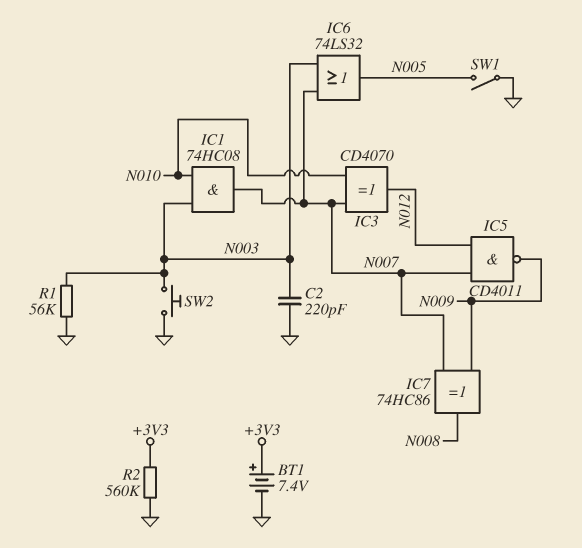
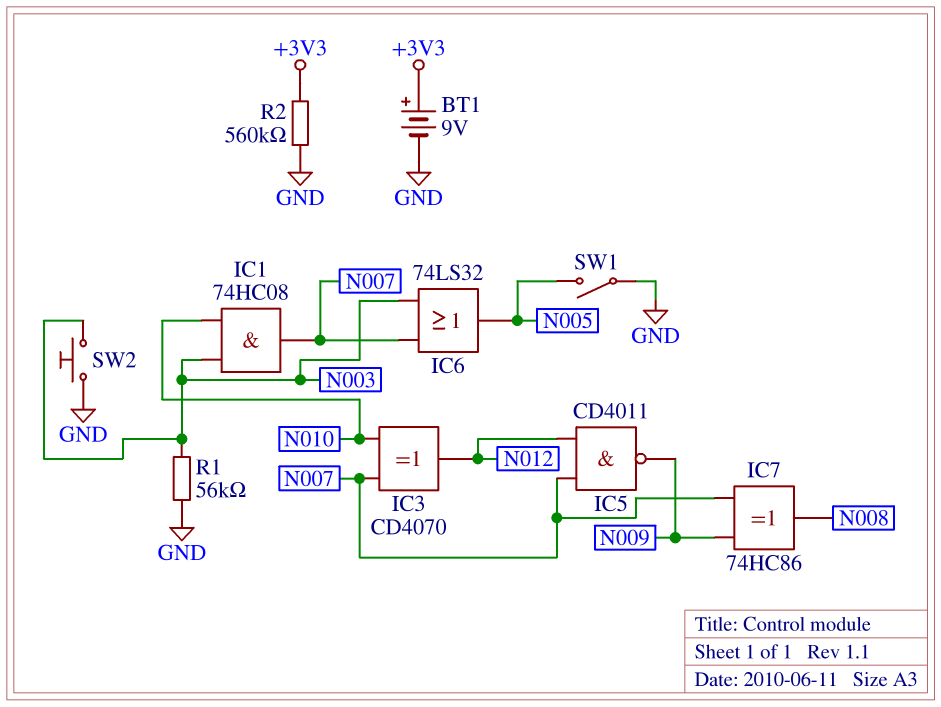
BT1: 7.4V (plus +3V3, minus GND) -> 9V (plus +3V3, minus GND)
C2: 220pF (GND, N003) -> none

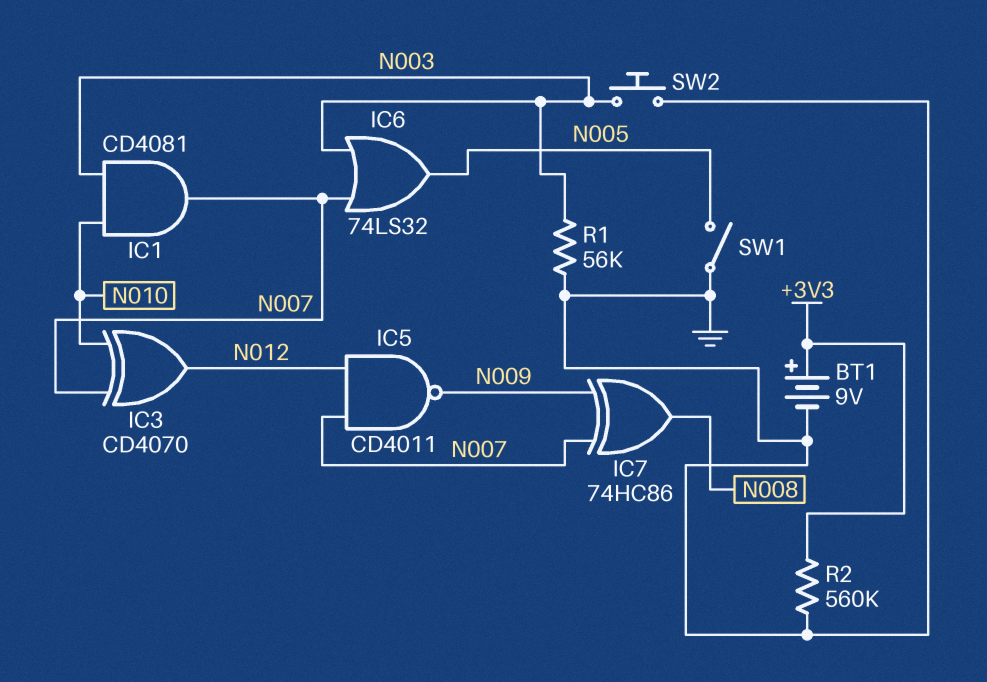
IC1: AND 74HC08 (in N003, in N010, out N007) -> AND CD4081 (in N003, in N010, out N007)

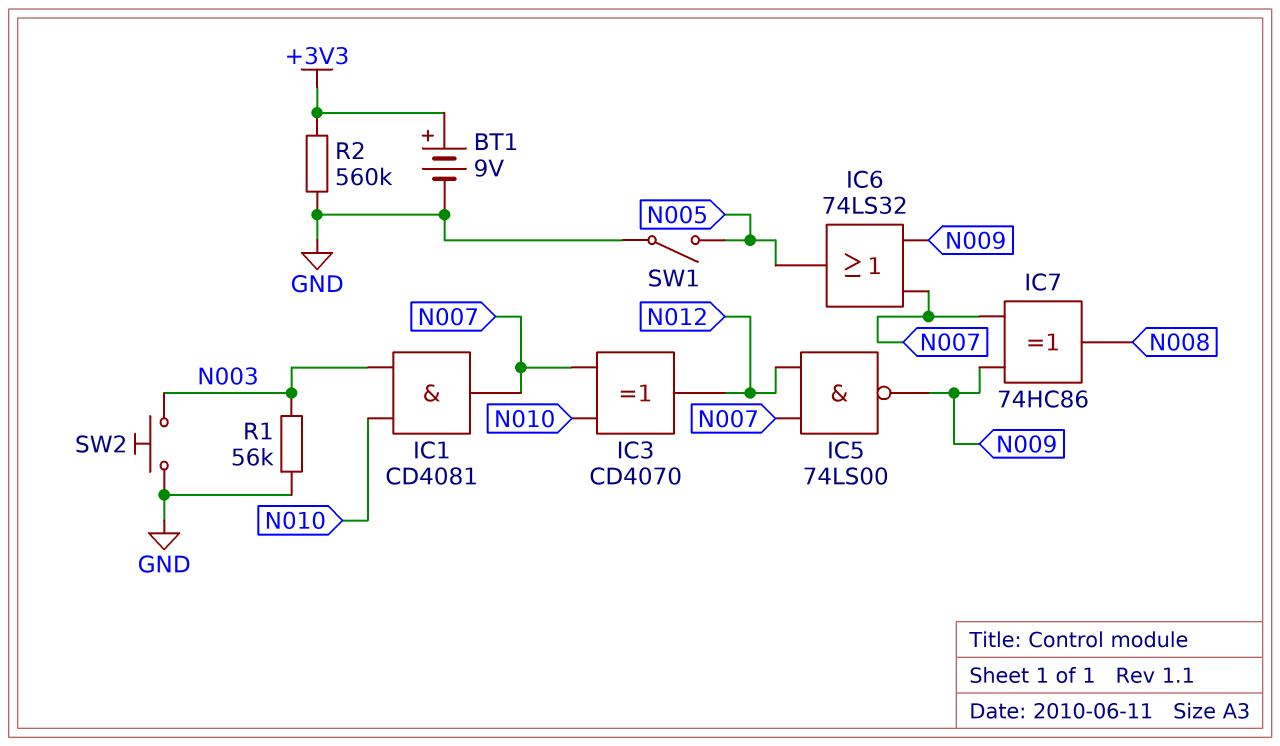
IC5: NAND CD4011 (in N007, in N012, out N009) -> NAND 74LS00 (in N007, in N012, out N009)
IC6: OR 74LS32 (in N003, in N007, out N005) -> OR 74LS32 (in N007, in N009, out N005)

